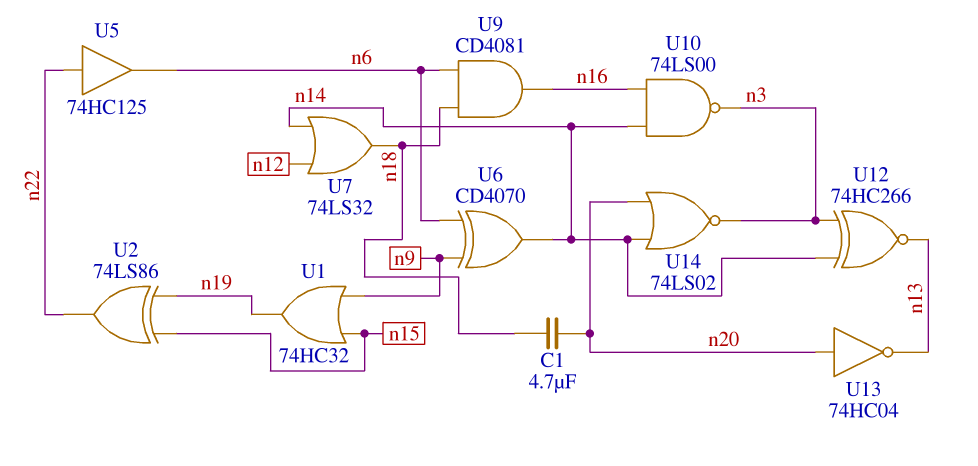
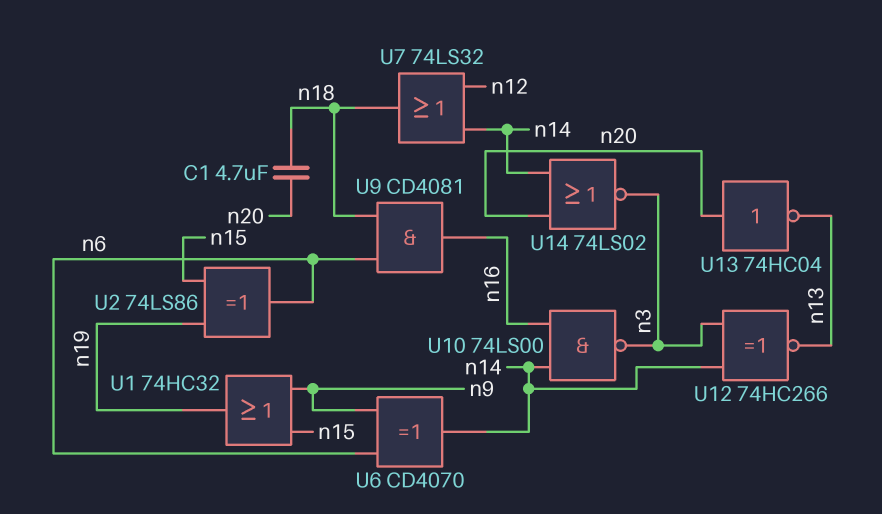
U2: XOR 74LS86 (in n15, in n19, out n22) -> XOR 74LS86 (in n15, in n19, out n6)
U5: buffer 74HC125 (in n22, out n6) -> none

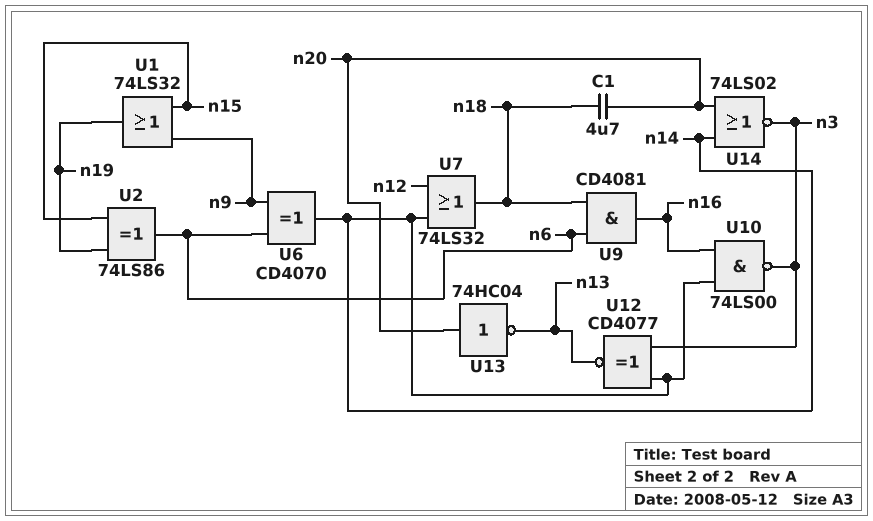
U1: OR 74HC32 (in n9, in n15, out n19) -> OR 74LS32 (in n9, in n15, out n19)
U12: XNOR 74HC266 (in n3, in n14, out n13) -> XNOR CD4077 (in n3, in n14, out n13)

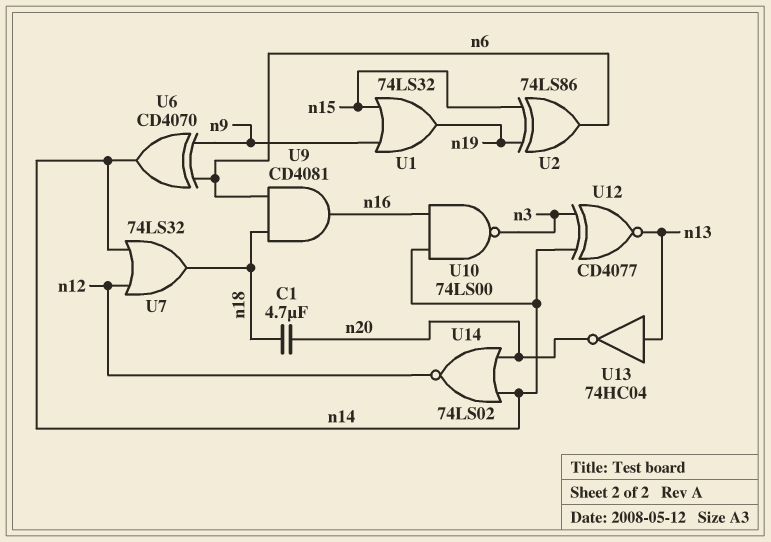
U13: NOT 74HC04 (in n20, out n13) -> NOT 74HC04 (in n13, out n20)
U14: NOR 74LS02 (in n14, in n20, out n3) -> NOR 74LS02 (in n14, in n20, out n12)

